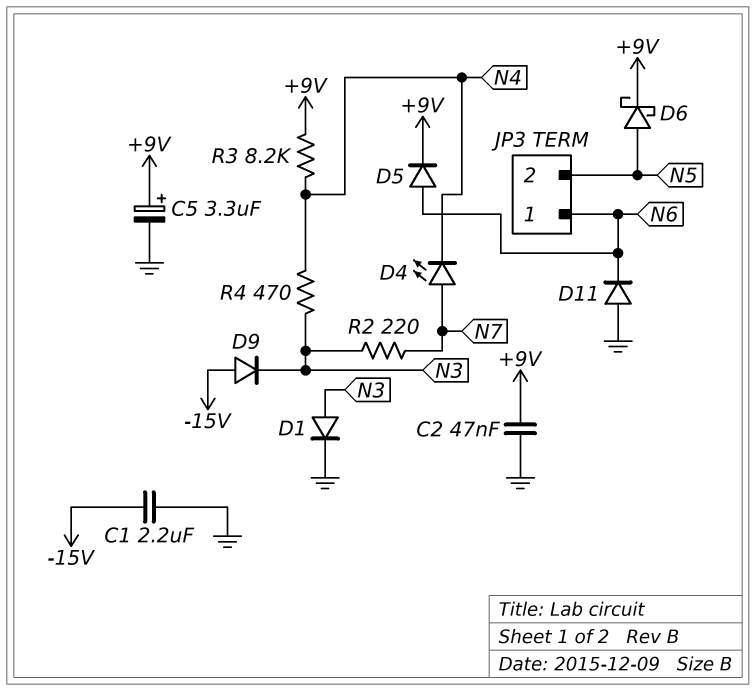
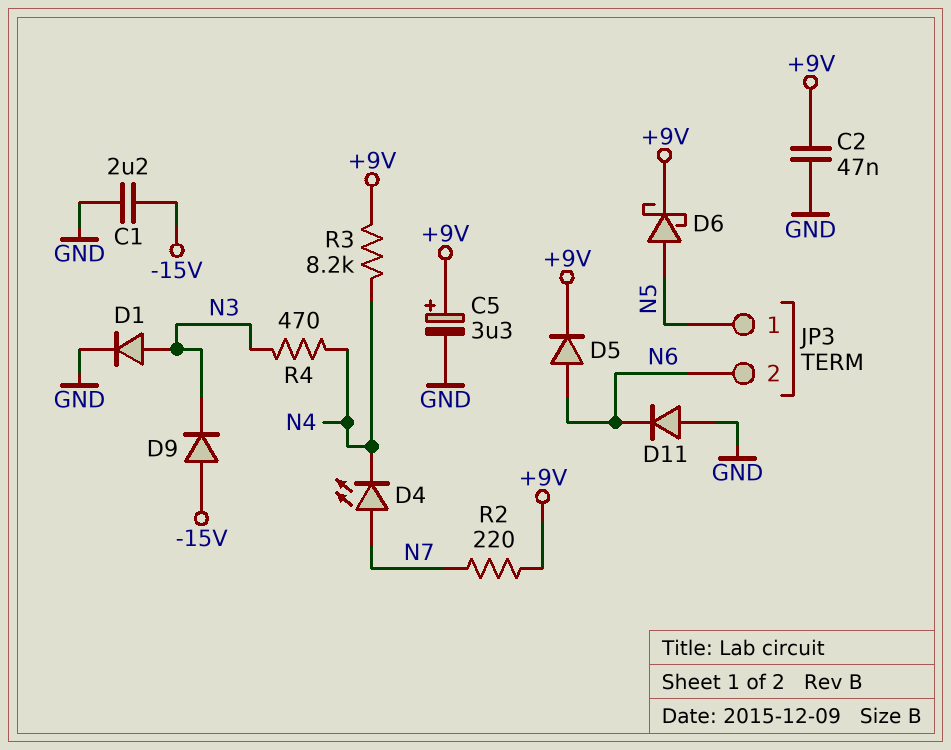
JP3 pin 1: N6 -> N5
JP3 pin 2: N5 -> N6
R2: 220 (N3, N7) -> 220 (+9V, N7)

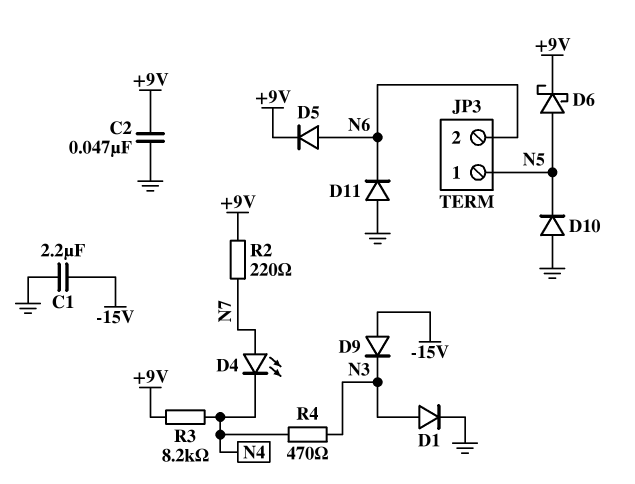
C5: 3.3uF (plus +9V, minus GND) -> none
D10: none -> diode (A GND, K N5)

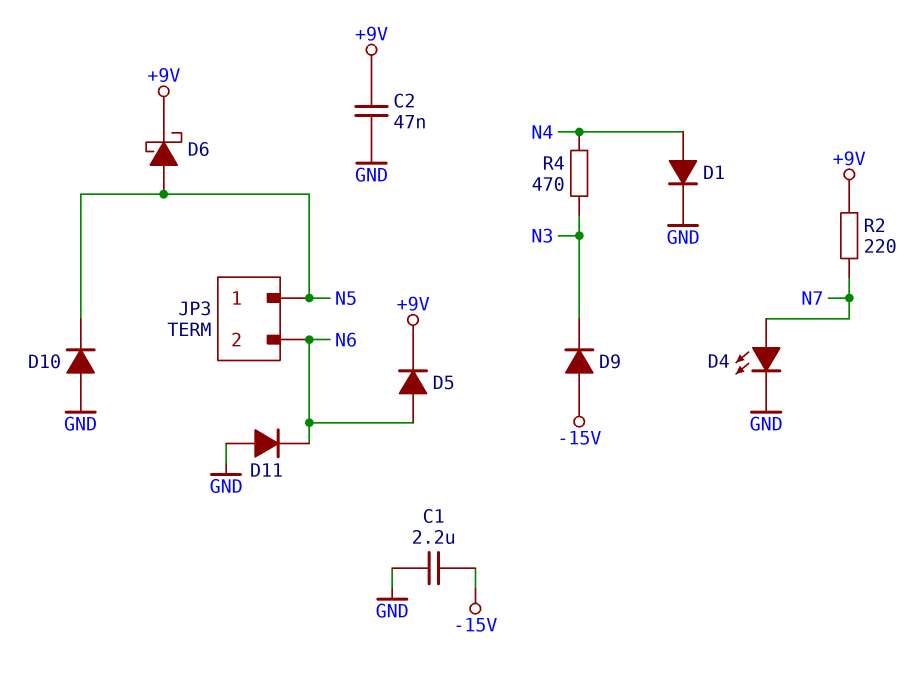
D1: diode (A N3, K GND) -> diode (A N4, K GND)
D4: LED (A N7, K N4) -> LED (A N7, K GND)
R3: 8.2k (+9V, N4) -> none

